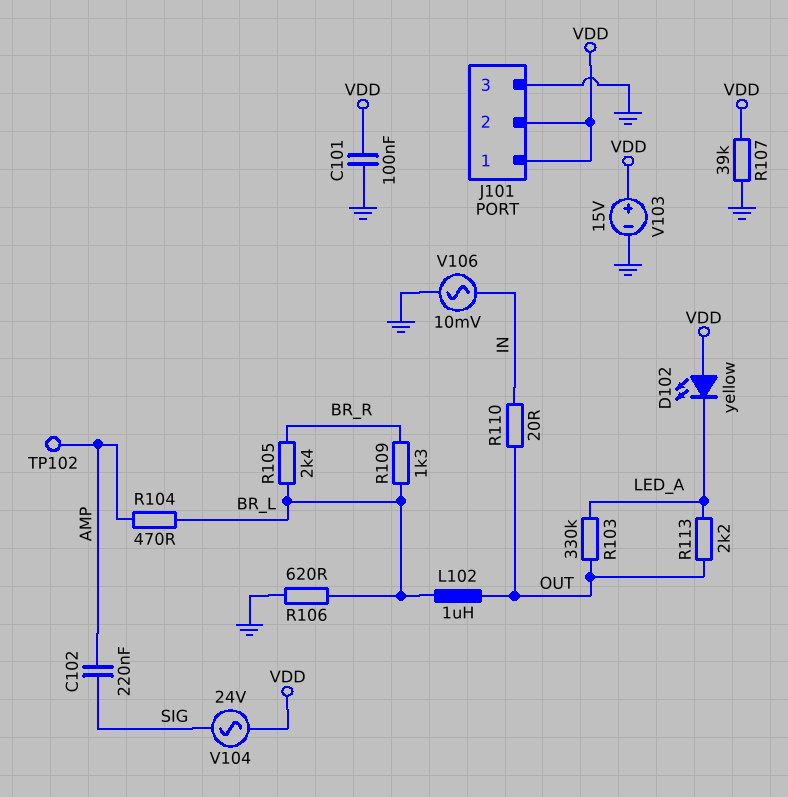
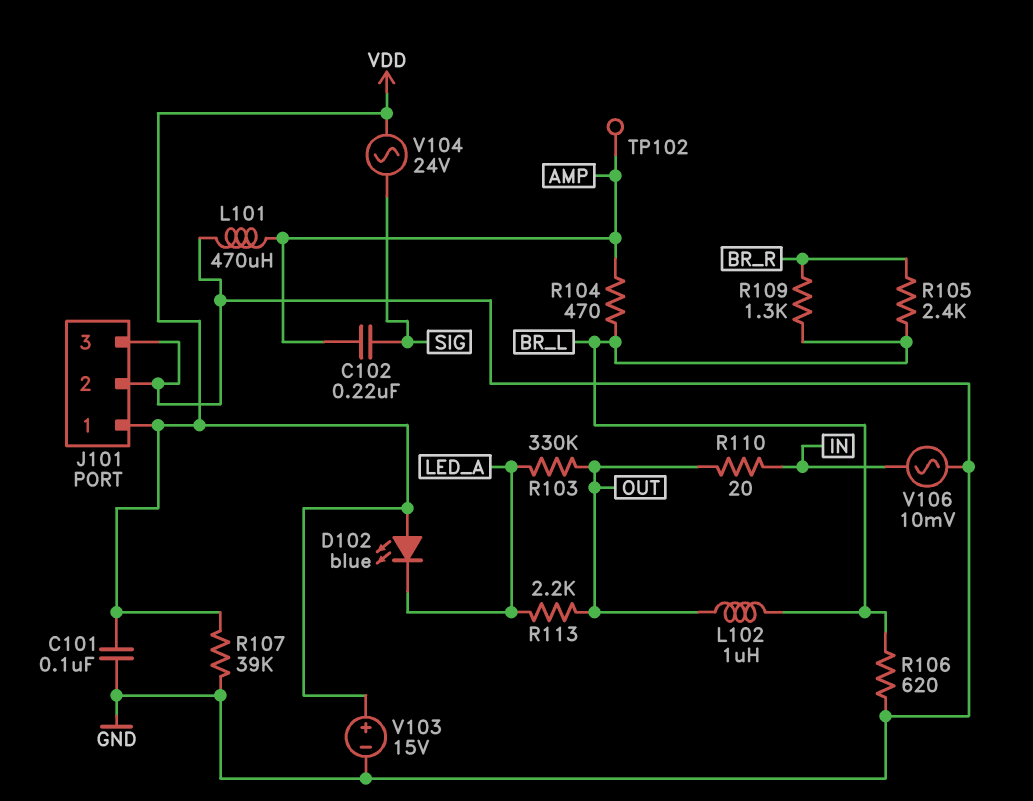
D102: LED yellow (A VDD, K LED_A) -> LED blue (A VDD, K LED_A)
J101 pin 2: VDD -> GND
L101: none -> 470uH (AMP, GND)

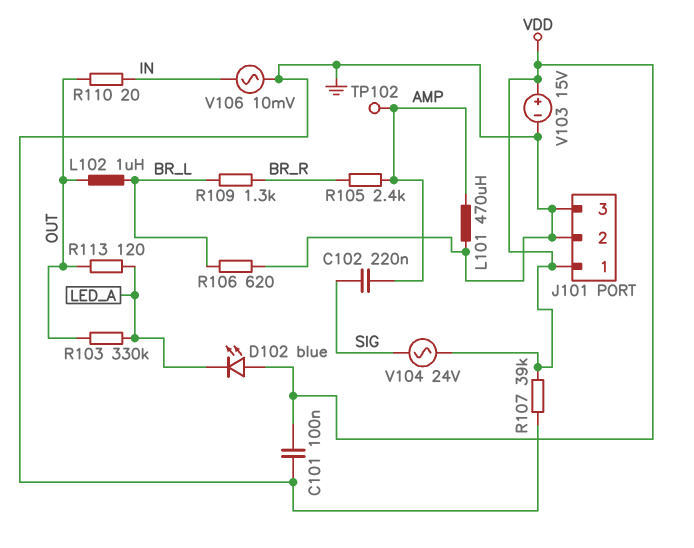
R104: 470 (AMP, BR_L) -> none
R105: 2.4k (BR_L, BR_R) -> 2.4k (AMP, BR_R)
R113: 2.2k (LED_A, OUT) -> 120 (LED_A, OUT)

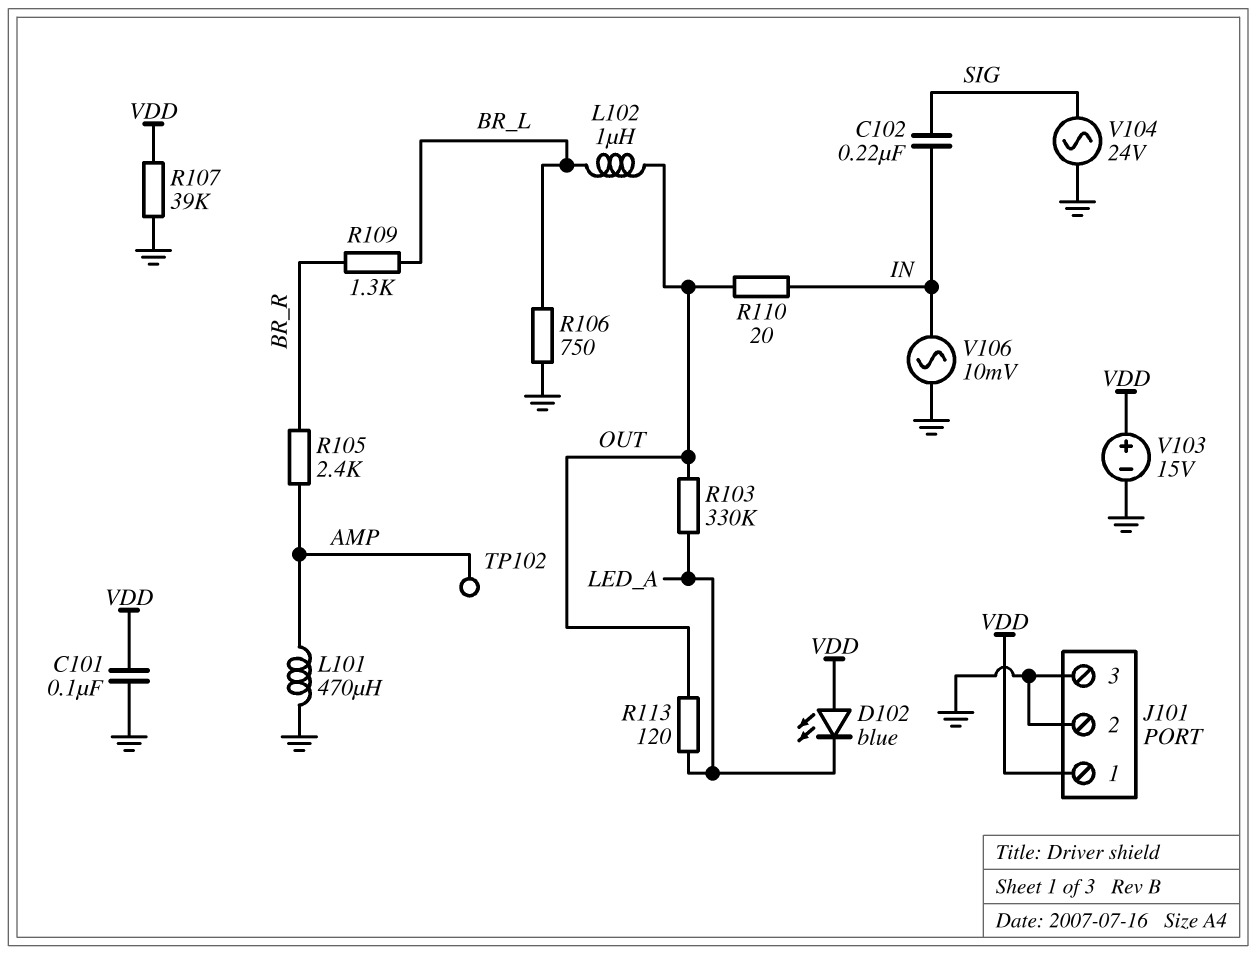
C102: 220nF (AMP, SIG) -> 220nF (IN, SIG)
R106: 620 (BR_L, GND) -> 750 (BR_L, GND)
V104: AC 24V (SIG, VDD) -> AC 24V (GND, SIG)

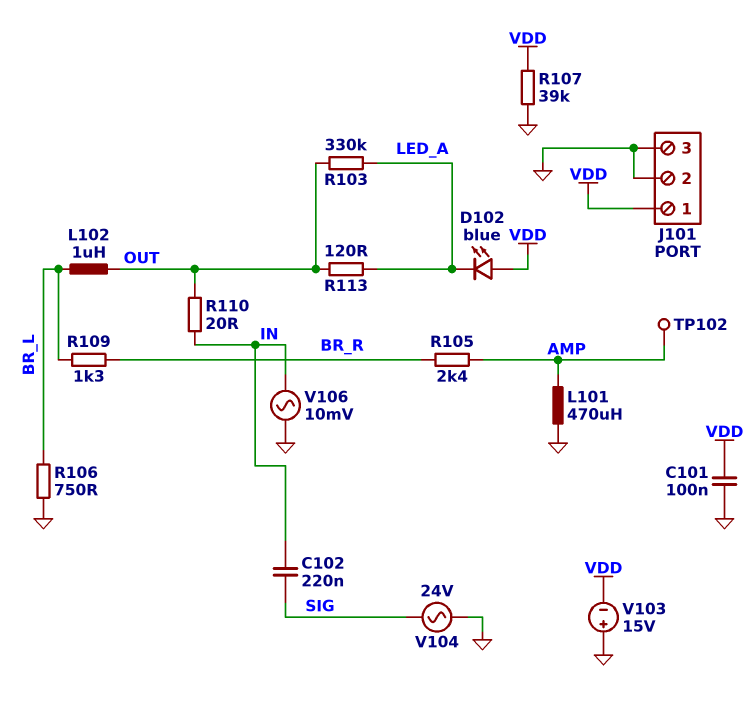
V103: 15V (plus VDD, minus GND) -> 15V (plus GND, minus VDD)

